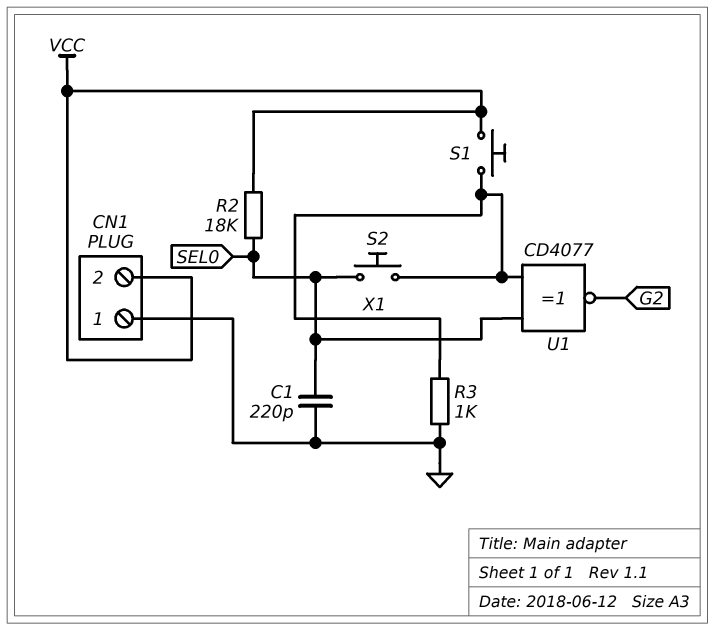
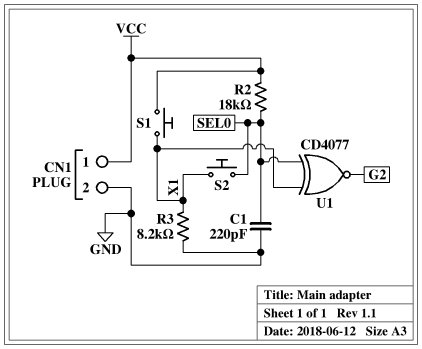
CN1 pin 1: GND -> VCC
CN1 pin 2: VCC -> GND
R3: 1k (GND, X1) -> 8.2k (GND, X1)

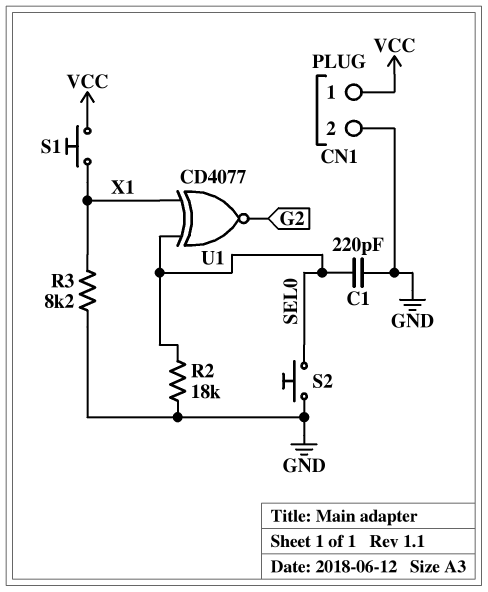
R2: 18k (SEL0, VCC) -> 18k (GND, SEL0)
S2: button (SEL0, X1) -> button (GND, SEL0)

